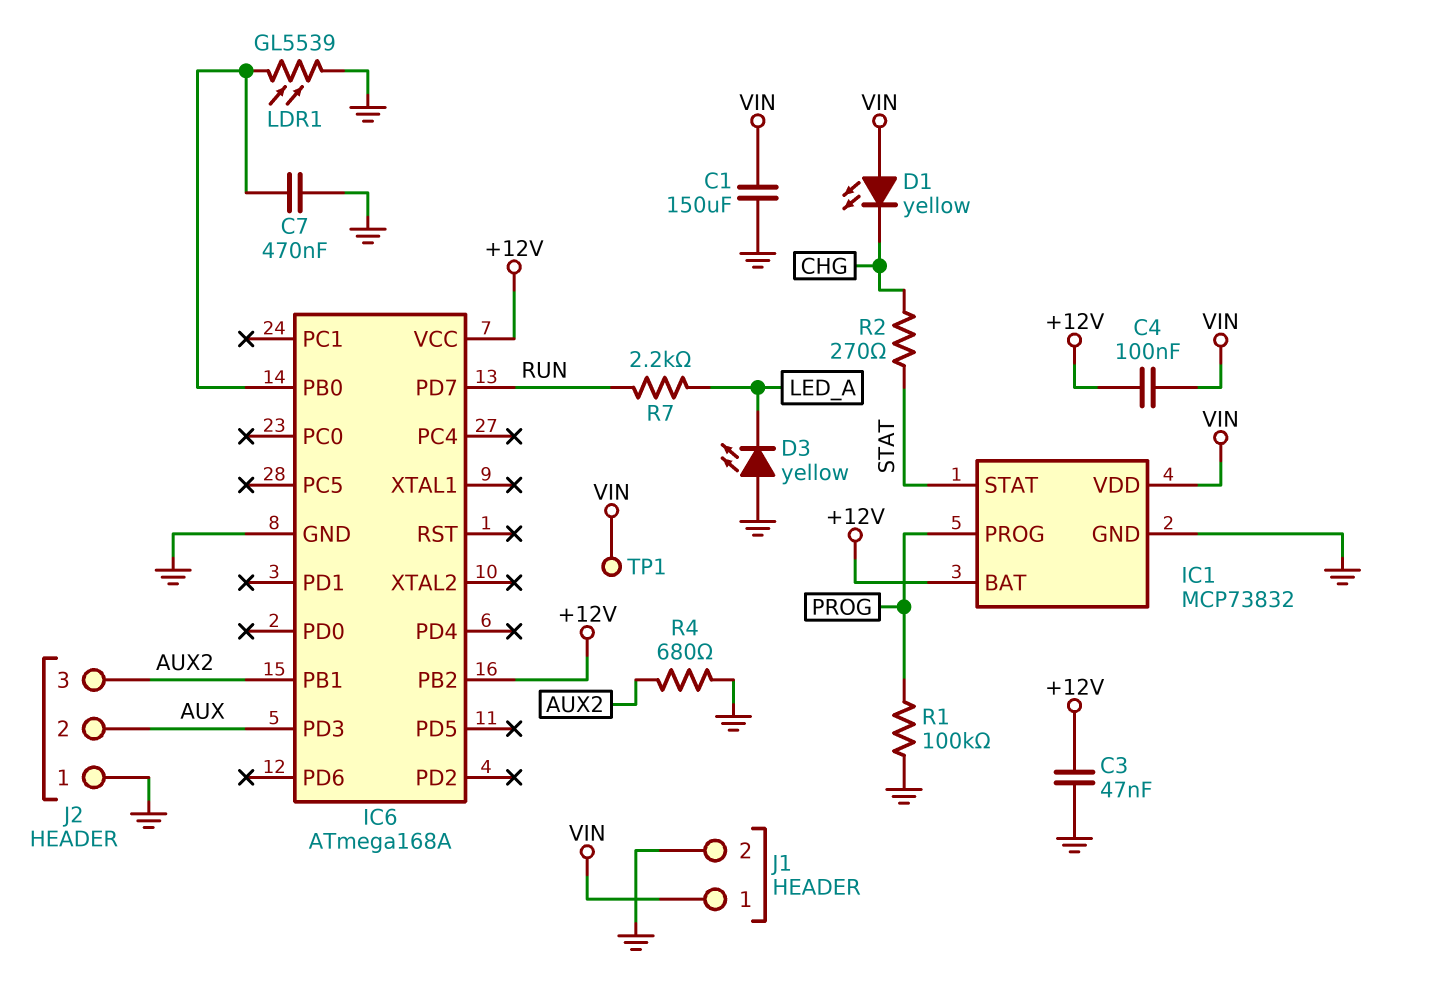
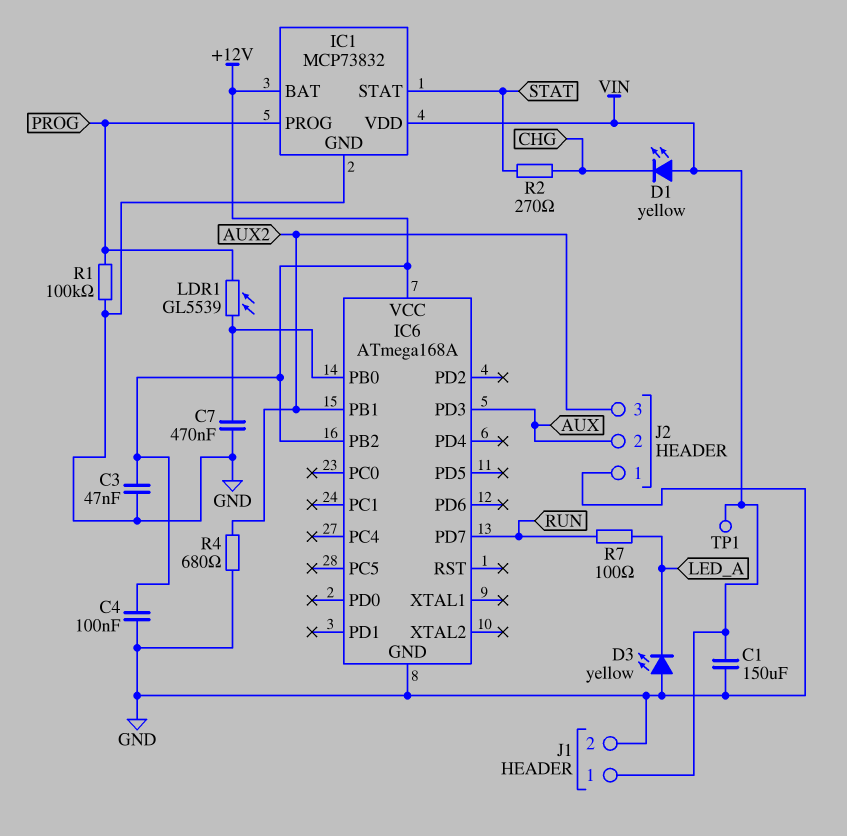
C4: 100nF (+12V, VIN) -> 100nF (+12V, GND)
LDR1: GL5539 (GND, IC6/PB0) -> GL5539 (IC6/PB0, PROG)
R7: 2.2k (LED_A, RUN) -> 100 (LED_A, RUN)

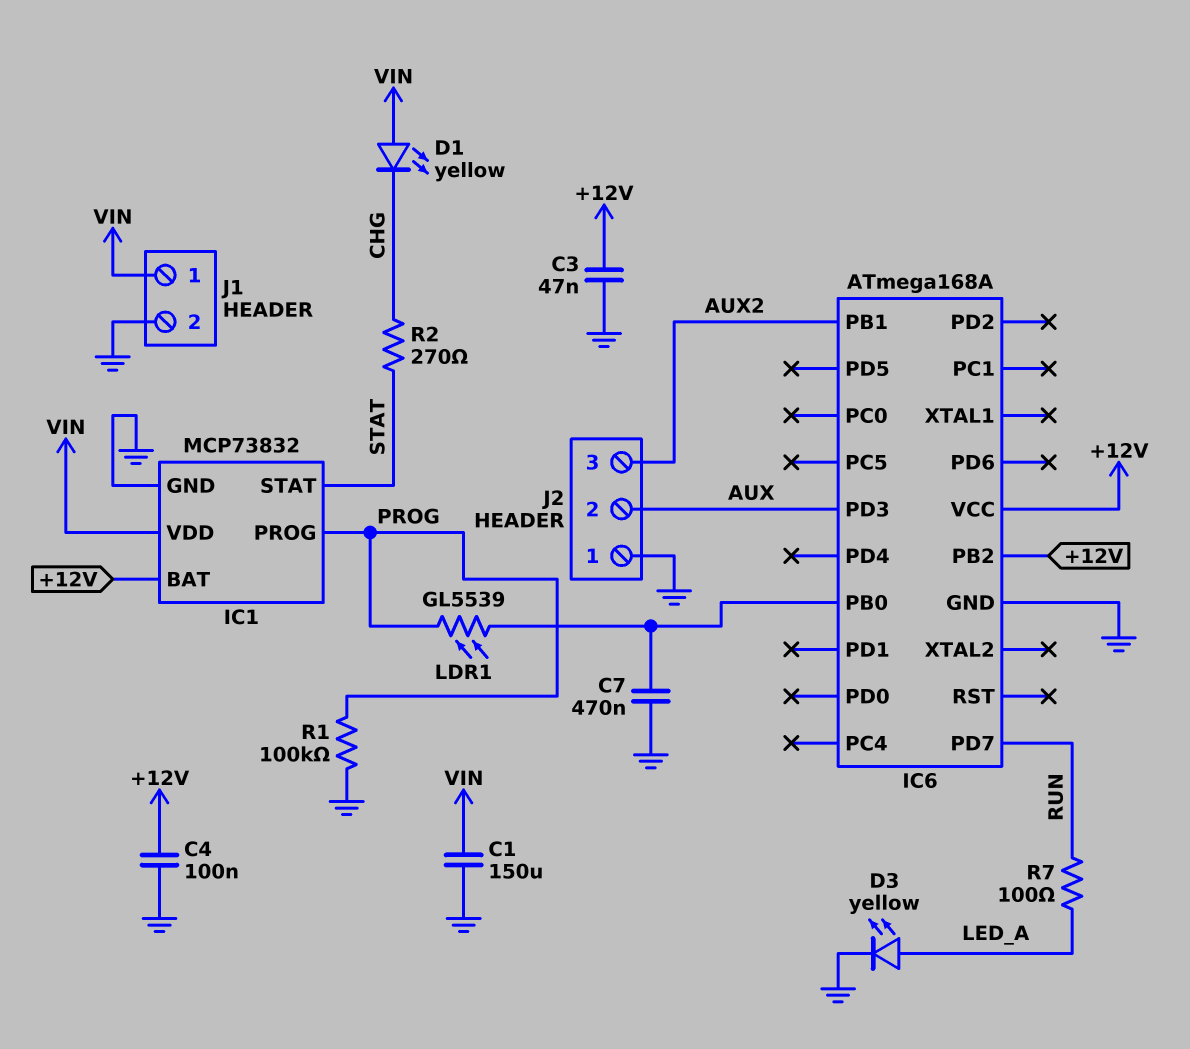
D3: LED yellow (A GND, K LED_A) -> LED yellow (A LED_A, K GND)
R4: 680 (AUX2, GND) -> none
TP1: test point (VIN) -> none

